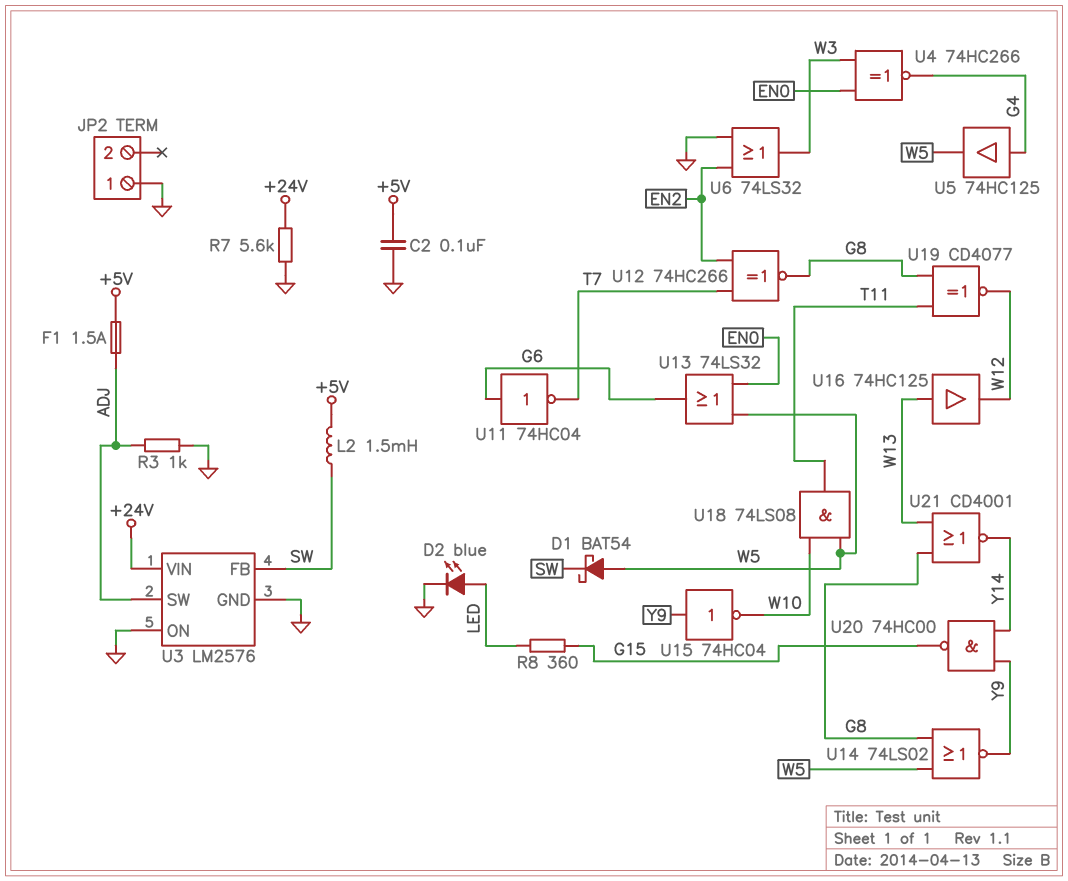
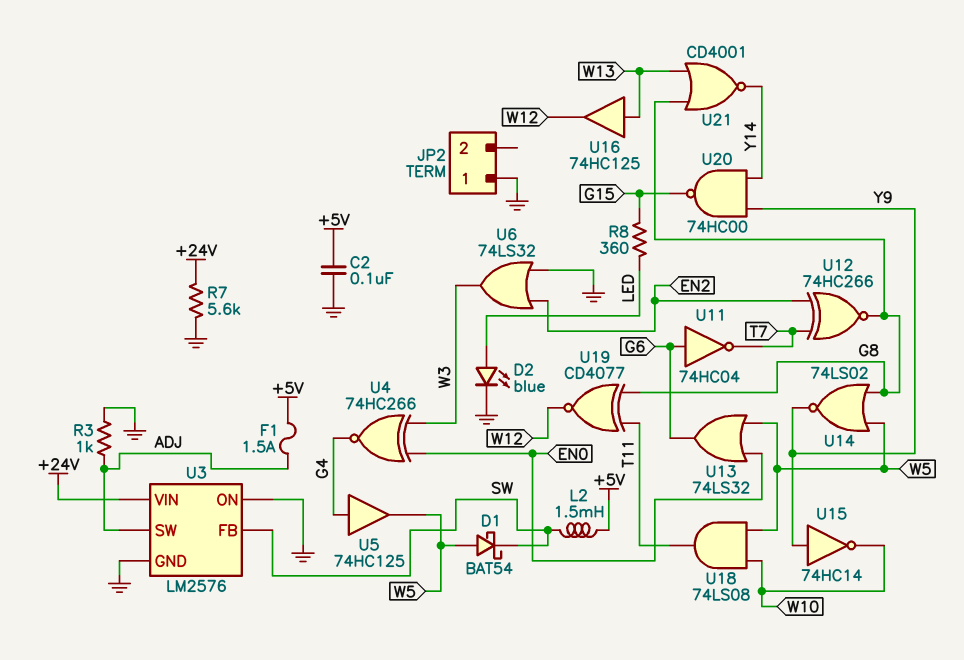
U15: NOT 74HC04 (in Y9, out W10) -> NOT 74HC14 (in Y9, out W10)

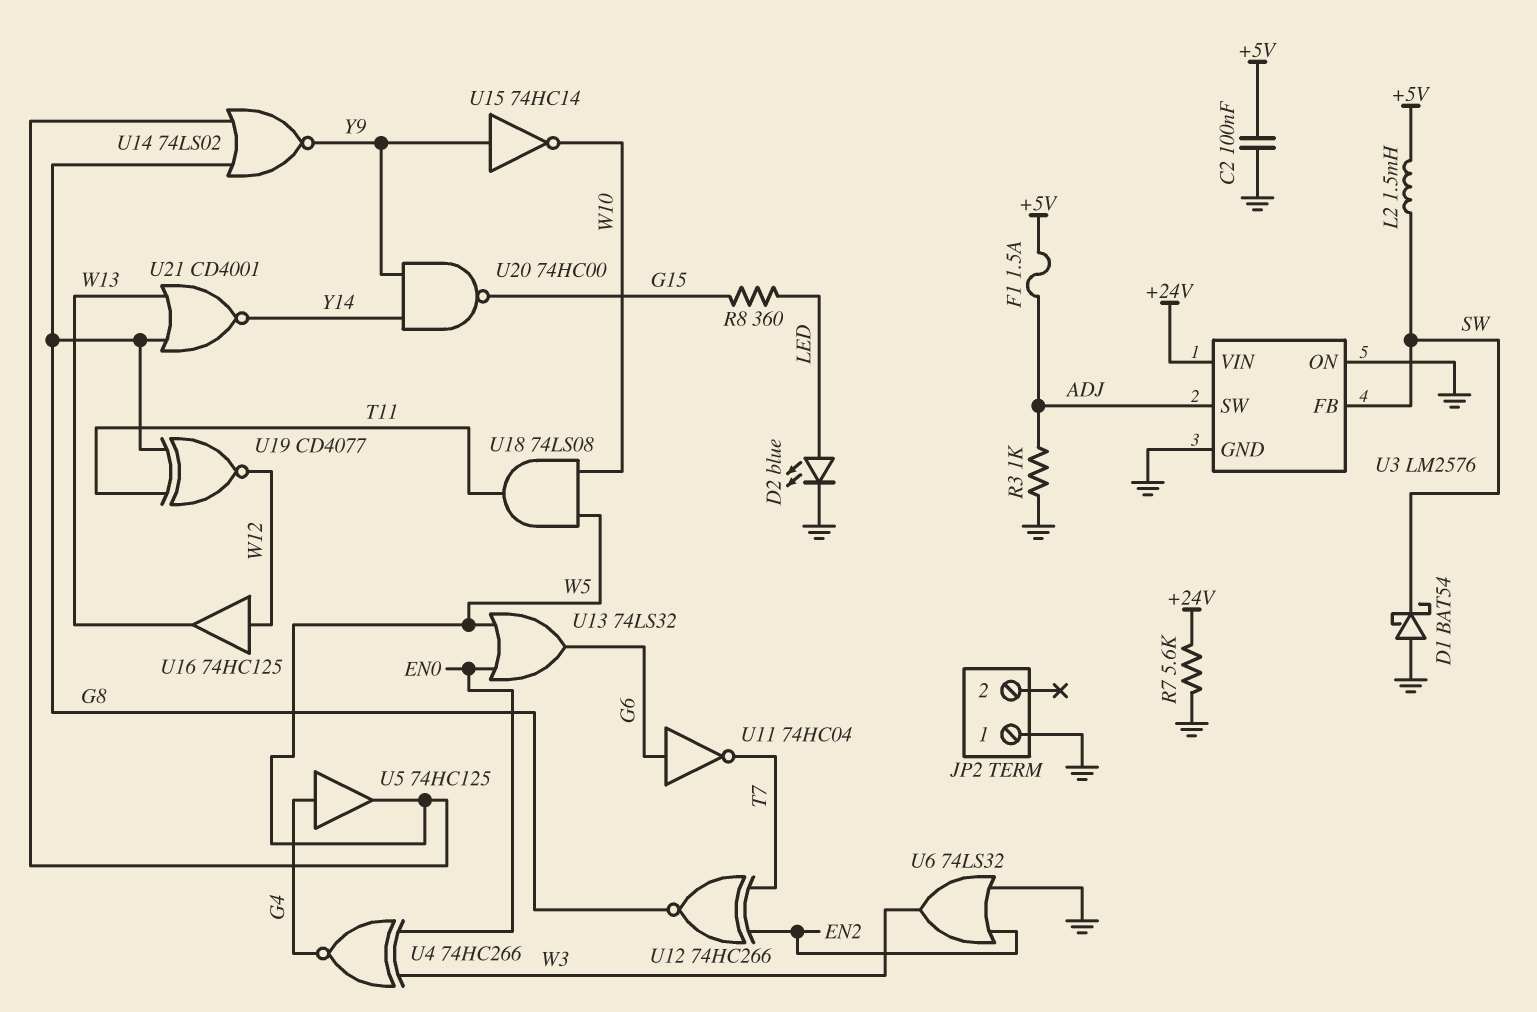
D1: schottky BAT54 (A W5, K SW) -> schottky BAT54 (A GND, K SW)
U16: buffer 74HC125 (in W13, out W12) -> buffer 74HC125 (in W12, out W13)

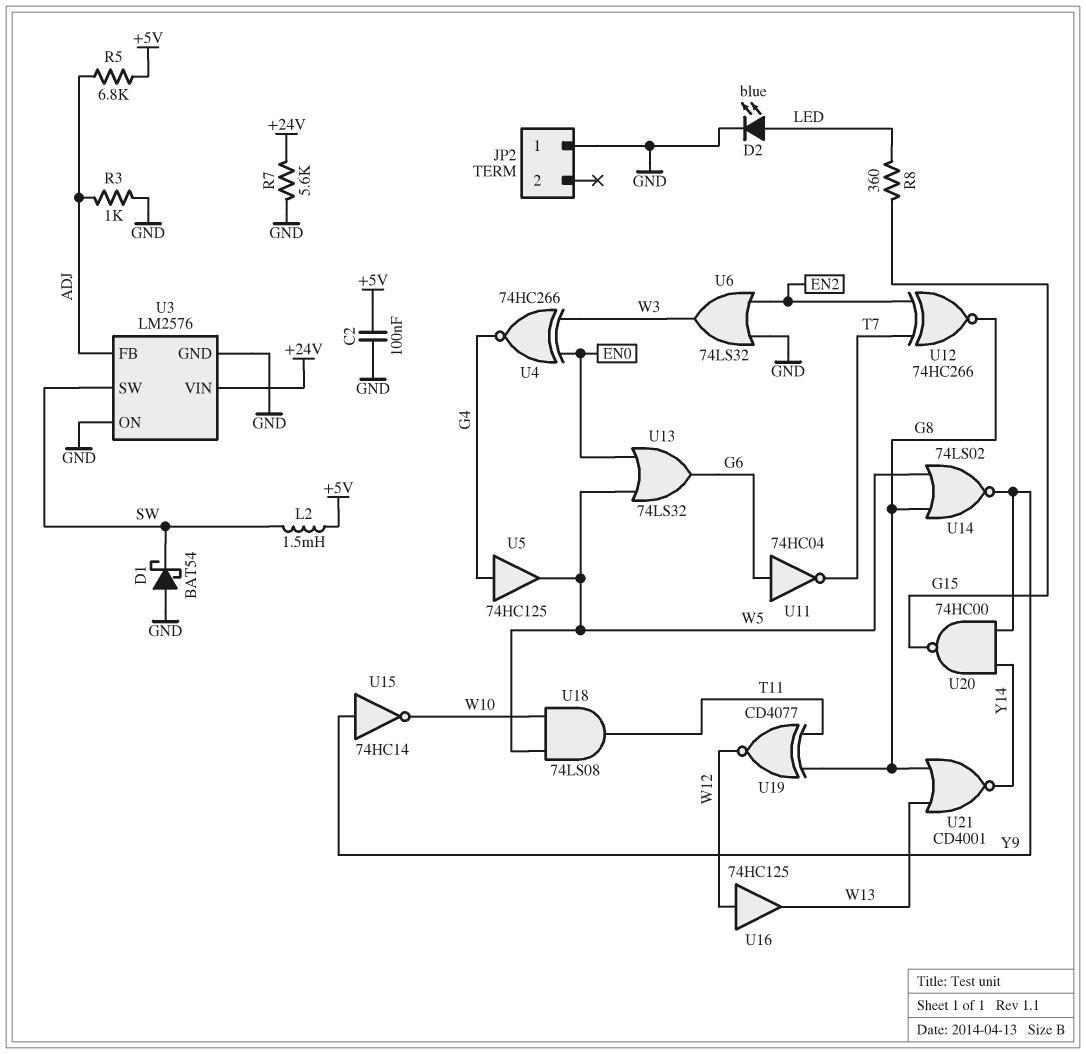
F1: 1.5A (+5V, ADJ) -> none
R5: none -> 6.8k (+5V, ADJ)
U3 pin FB: SW -> ADJ
U3 pin SW: ADJ -> SW

